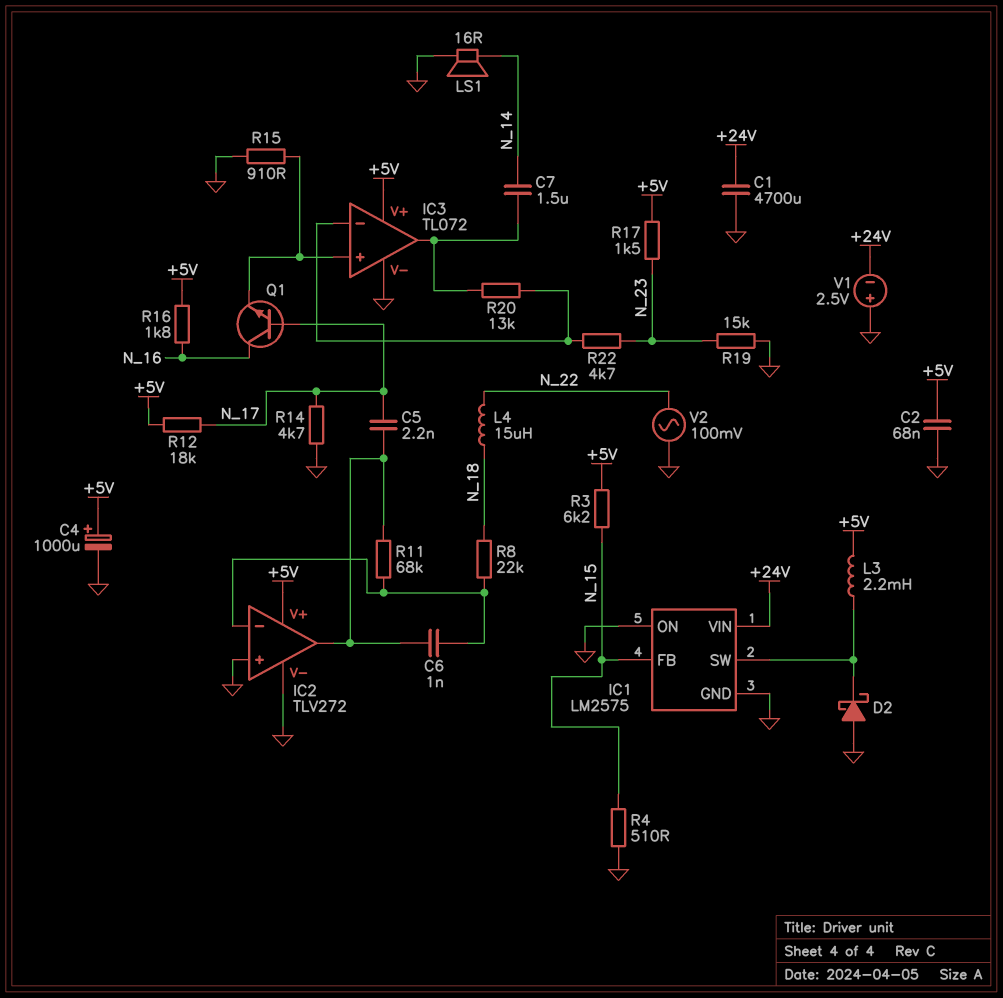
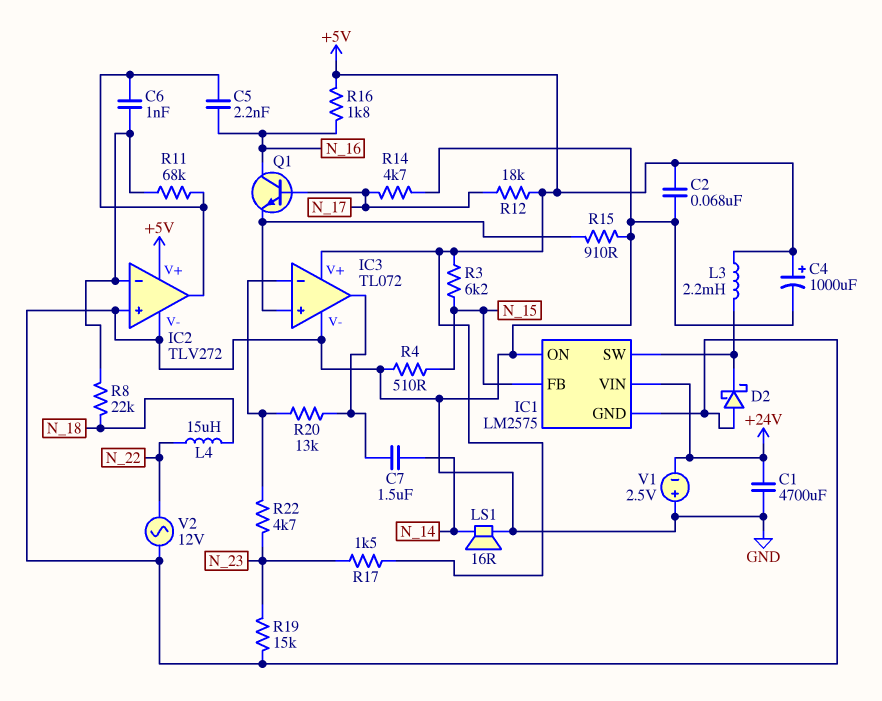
C5: 2.2nF (IC2/out, N_17) -> 2.2nF (IC2/out, N_16)
V2: AC 100mV (GND, N_22) -> AC 12V (GND, N_22)

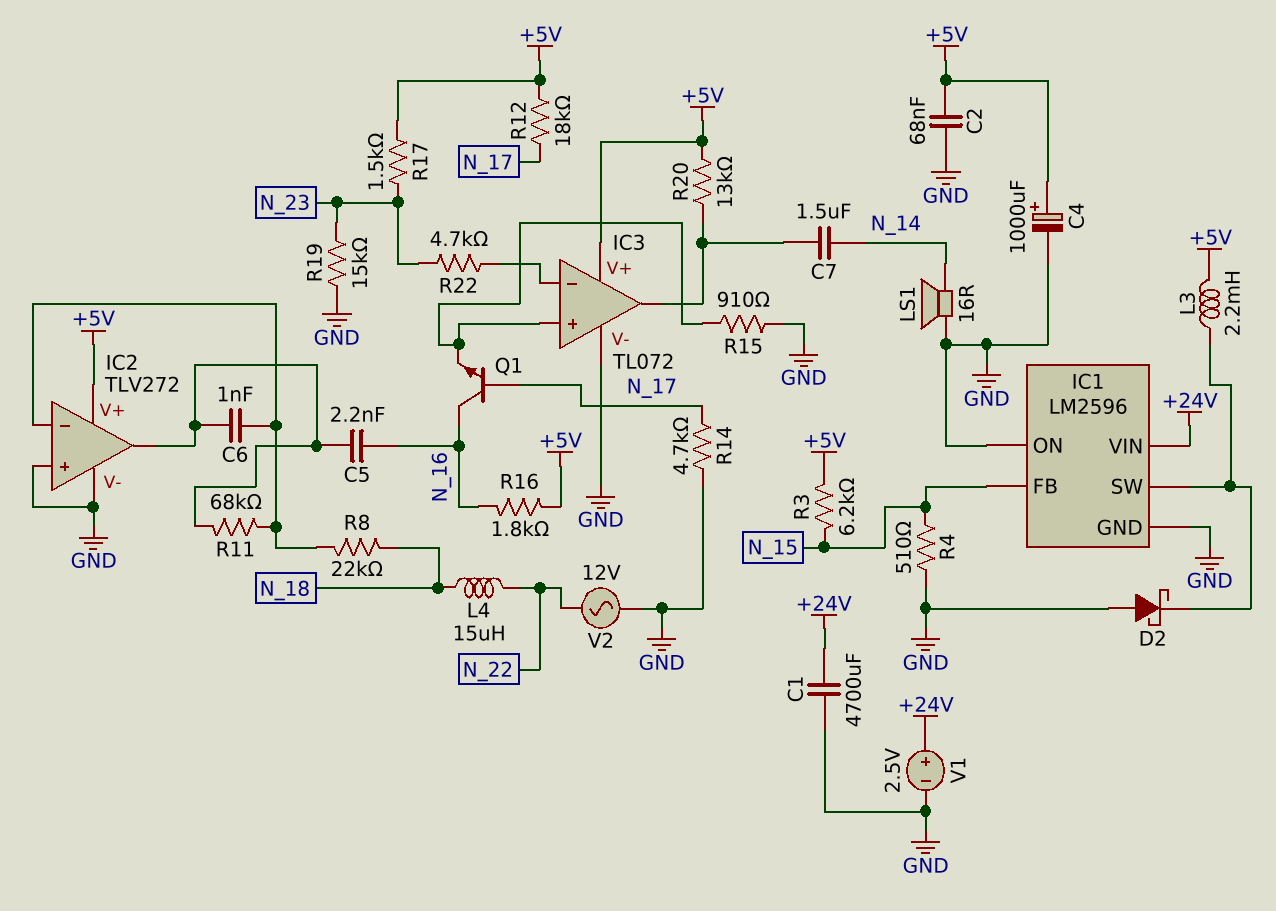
IC1: LM2575 -> LM2596
R20: 13k (IC3/in-, IC3/out) -> 13k (+5V, IC3/out)
V1: 2.5V (plus GND, minus +24V) -> 2.5V (plus +24V, minus GND)

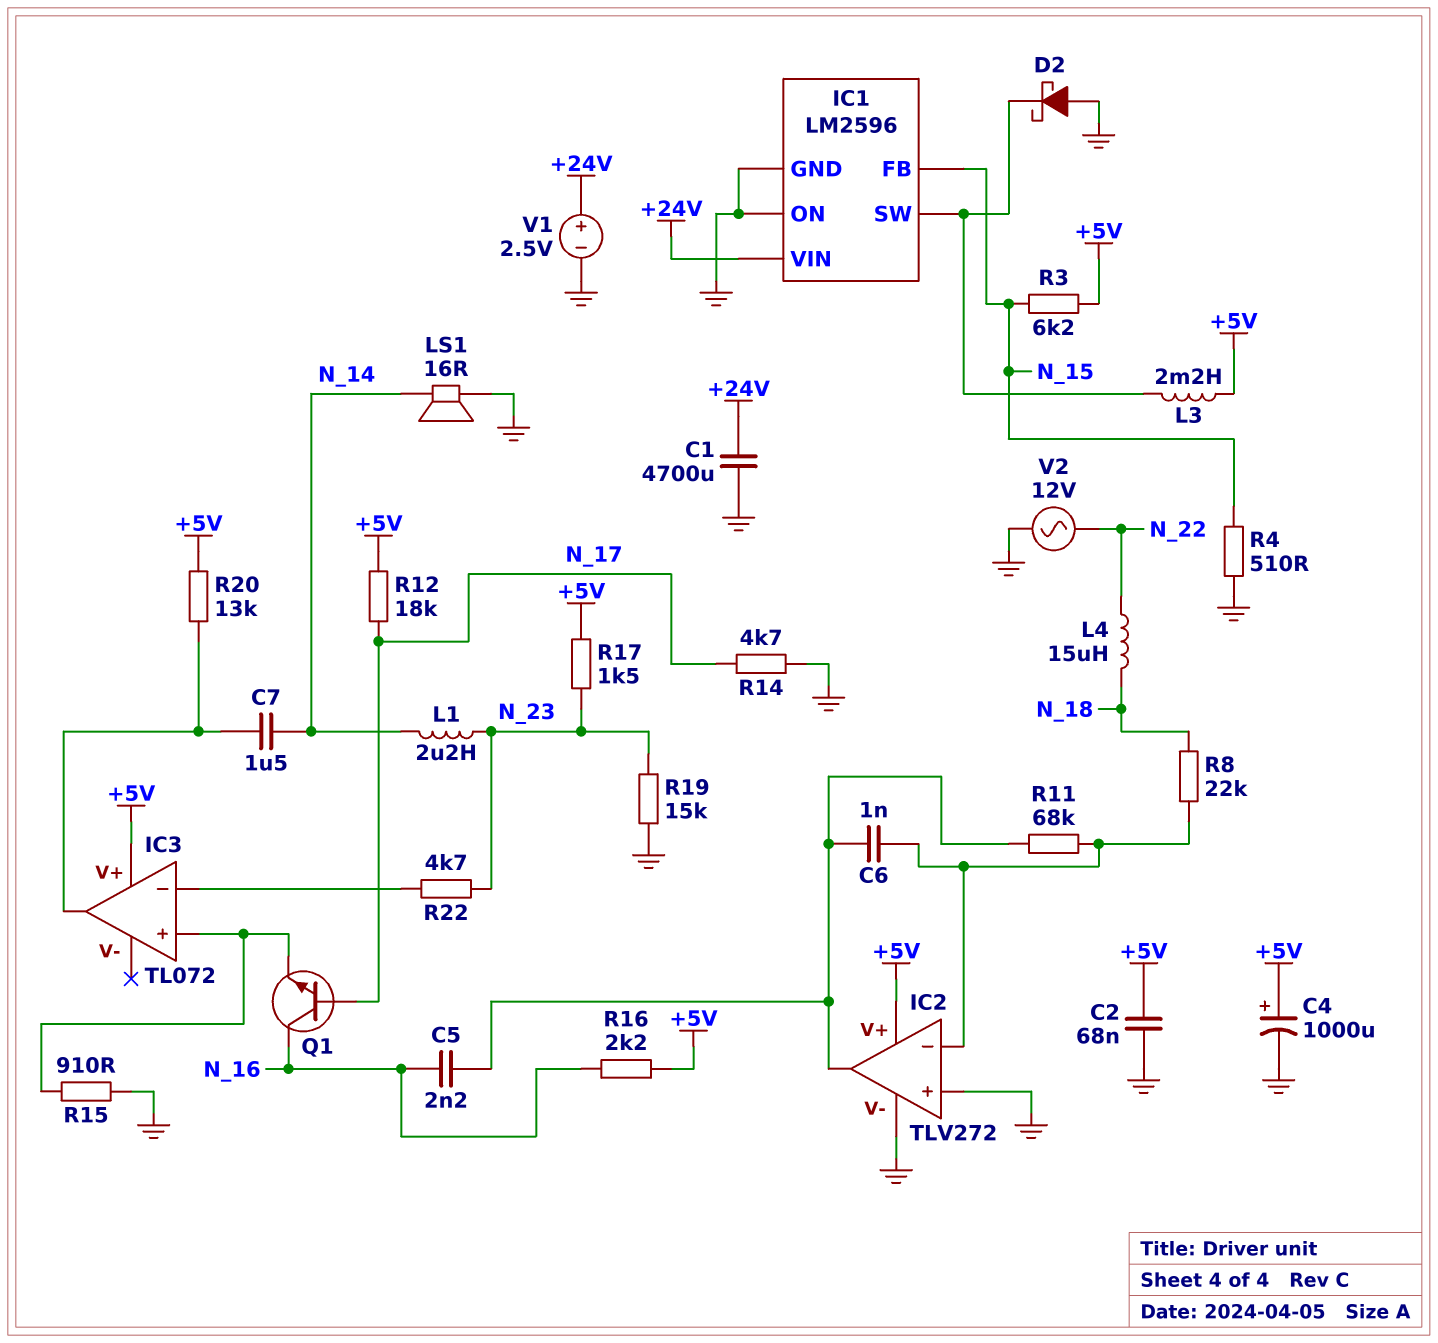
IC3 pin V-: GND -> none
L1: none -> 2.2uH (N_14, N_23)
R16: 1.8k (+5V, N_16) -> 2.2k (+5V, N_16)

